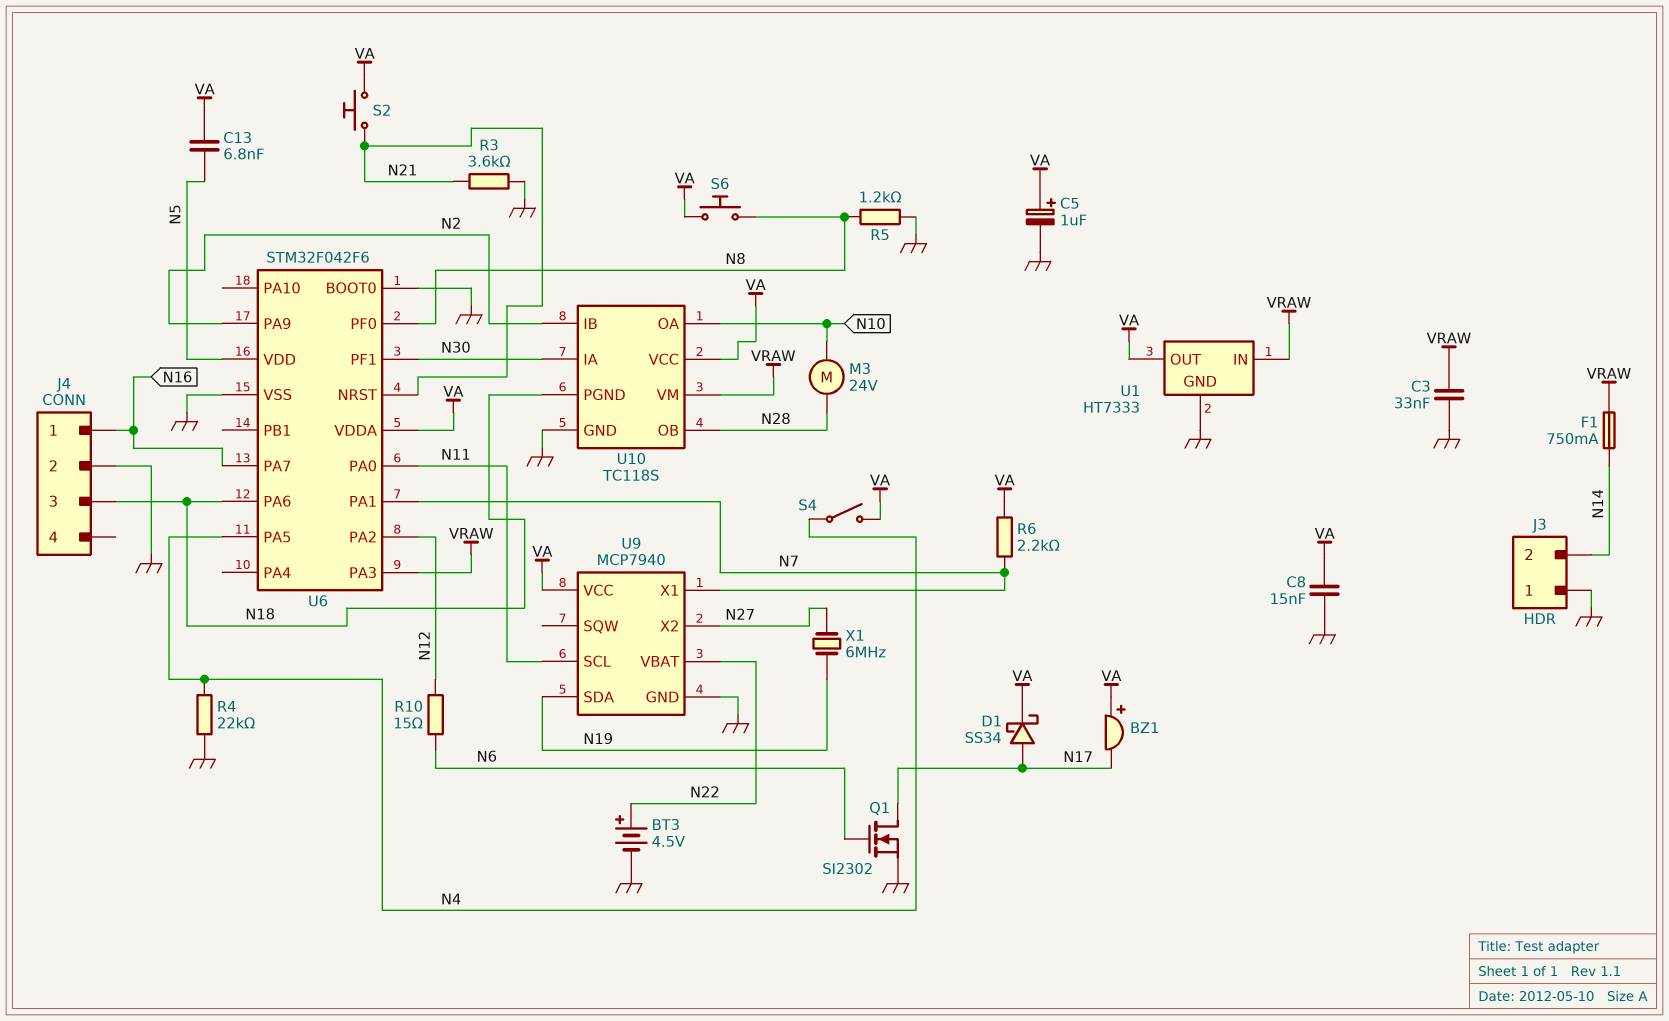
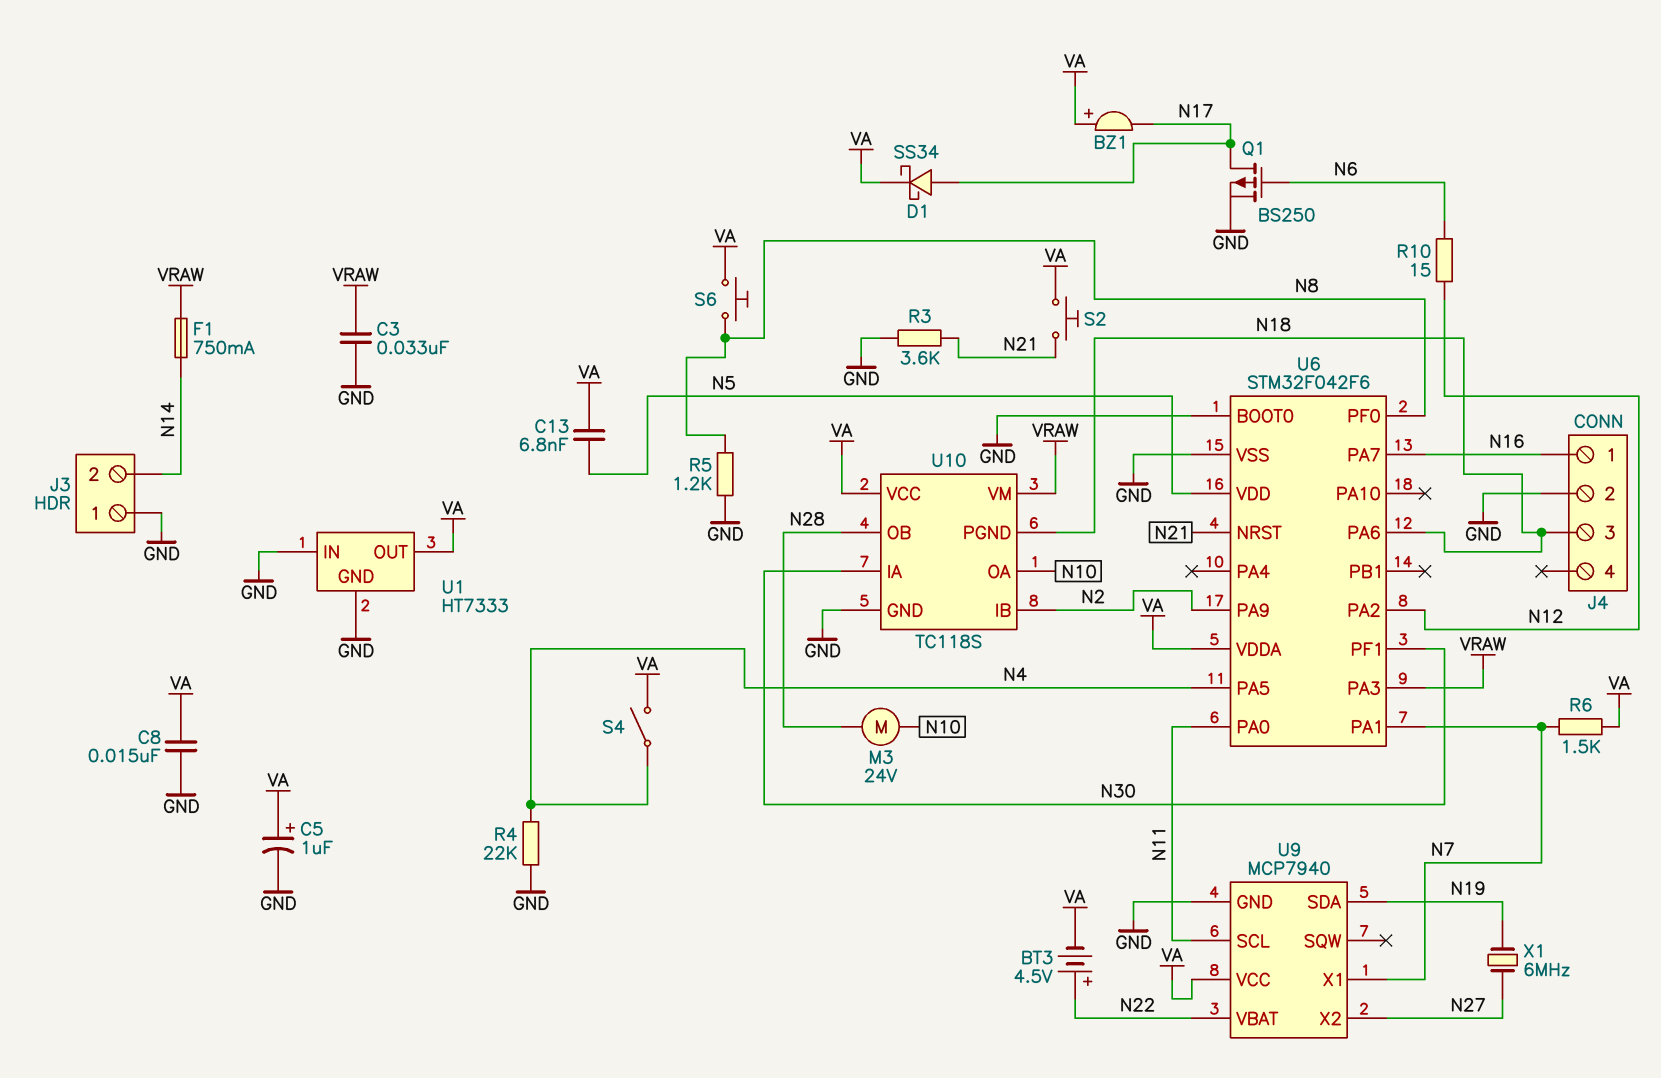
BT3: 4.5V (plus N22, minus GND) -> 4.5V (plus N22, minus VA)
Q1: NMOS SI2302 (G N6, D N17, S GND) -> PMOS BS250 (G N6, D N17, S GND)
R6: 2.2k (N7, VA) -> 1.5k (N7, VA)
U1 pin IN: VRAW -> GND

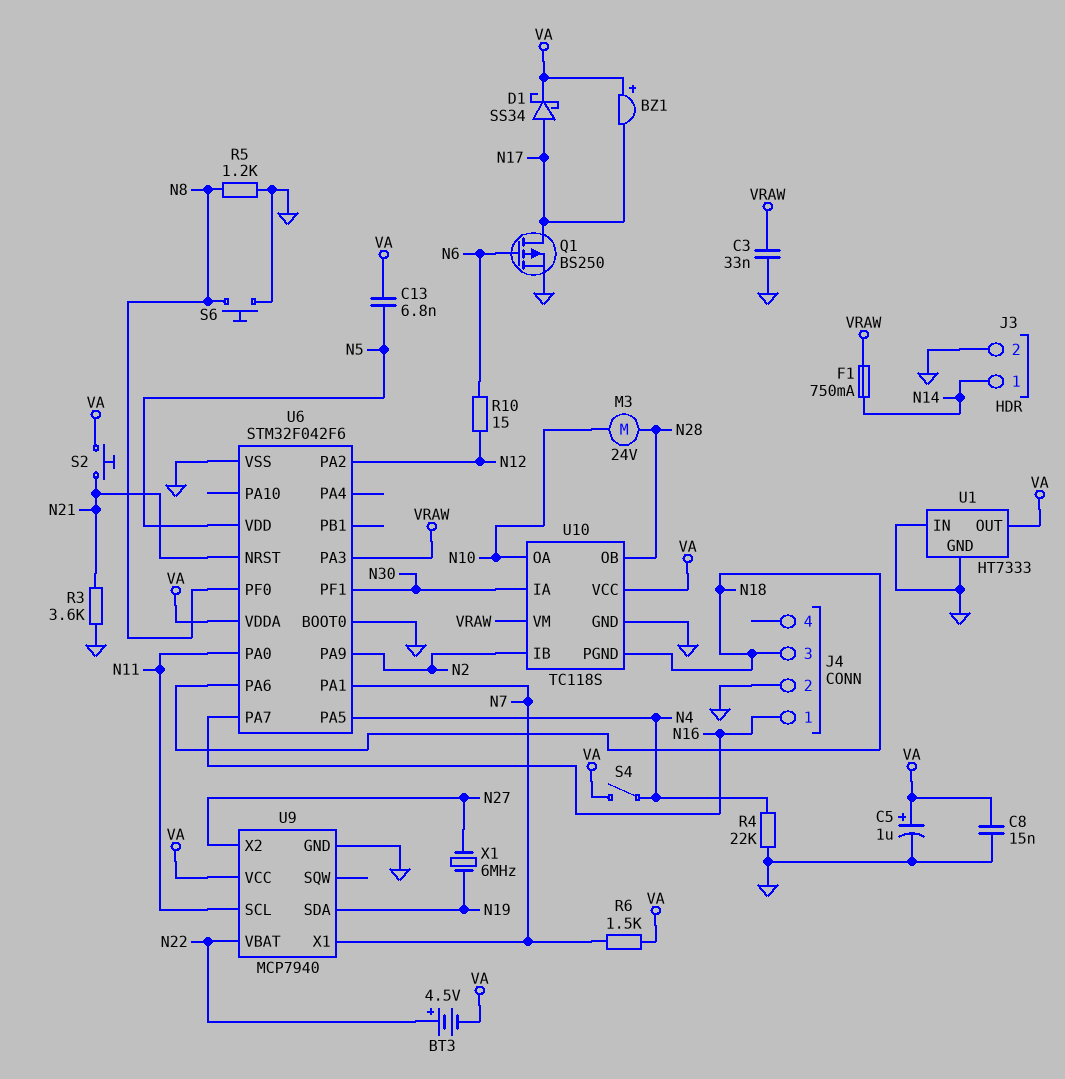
J3 pin 1: GND -> N14
J3 pin 2: N14 -> GND
S6: button (N8, VA) -> button (GND, N8)

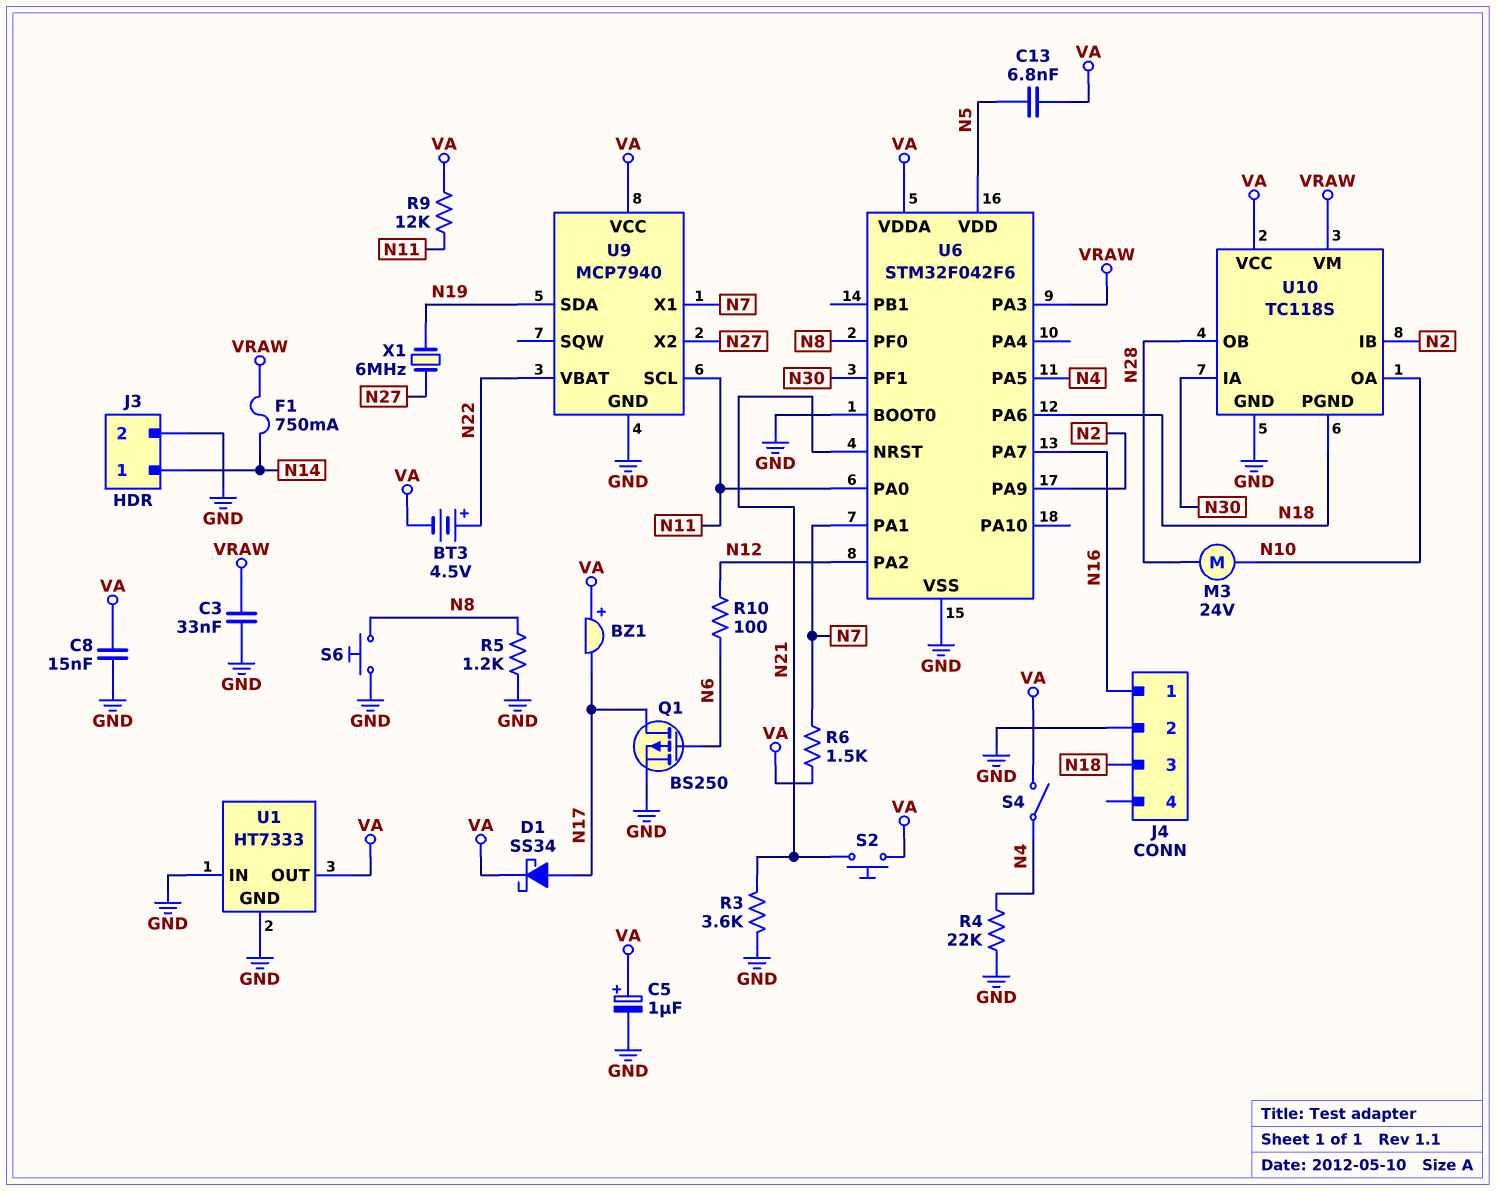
R9: none -> 12k (N11, VA)
R10: 15 (N6, N12) -> 100 (N6, N12)

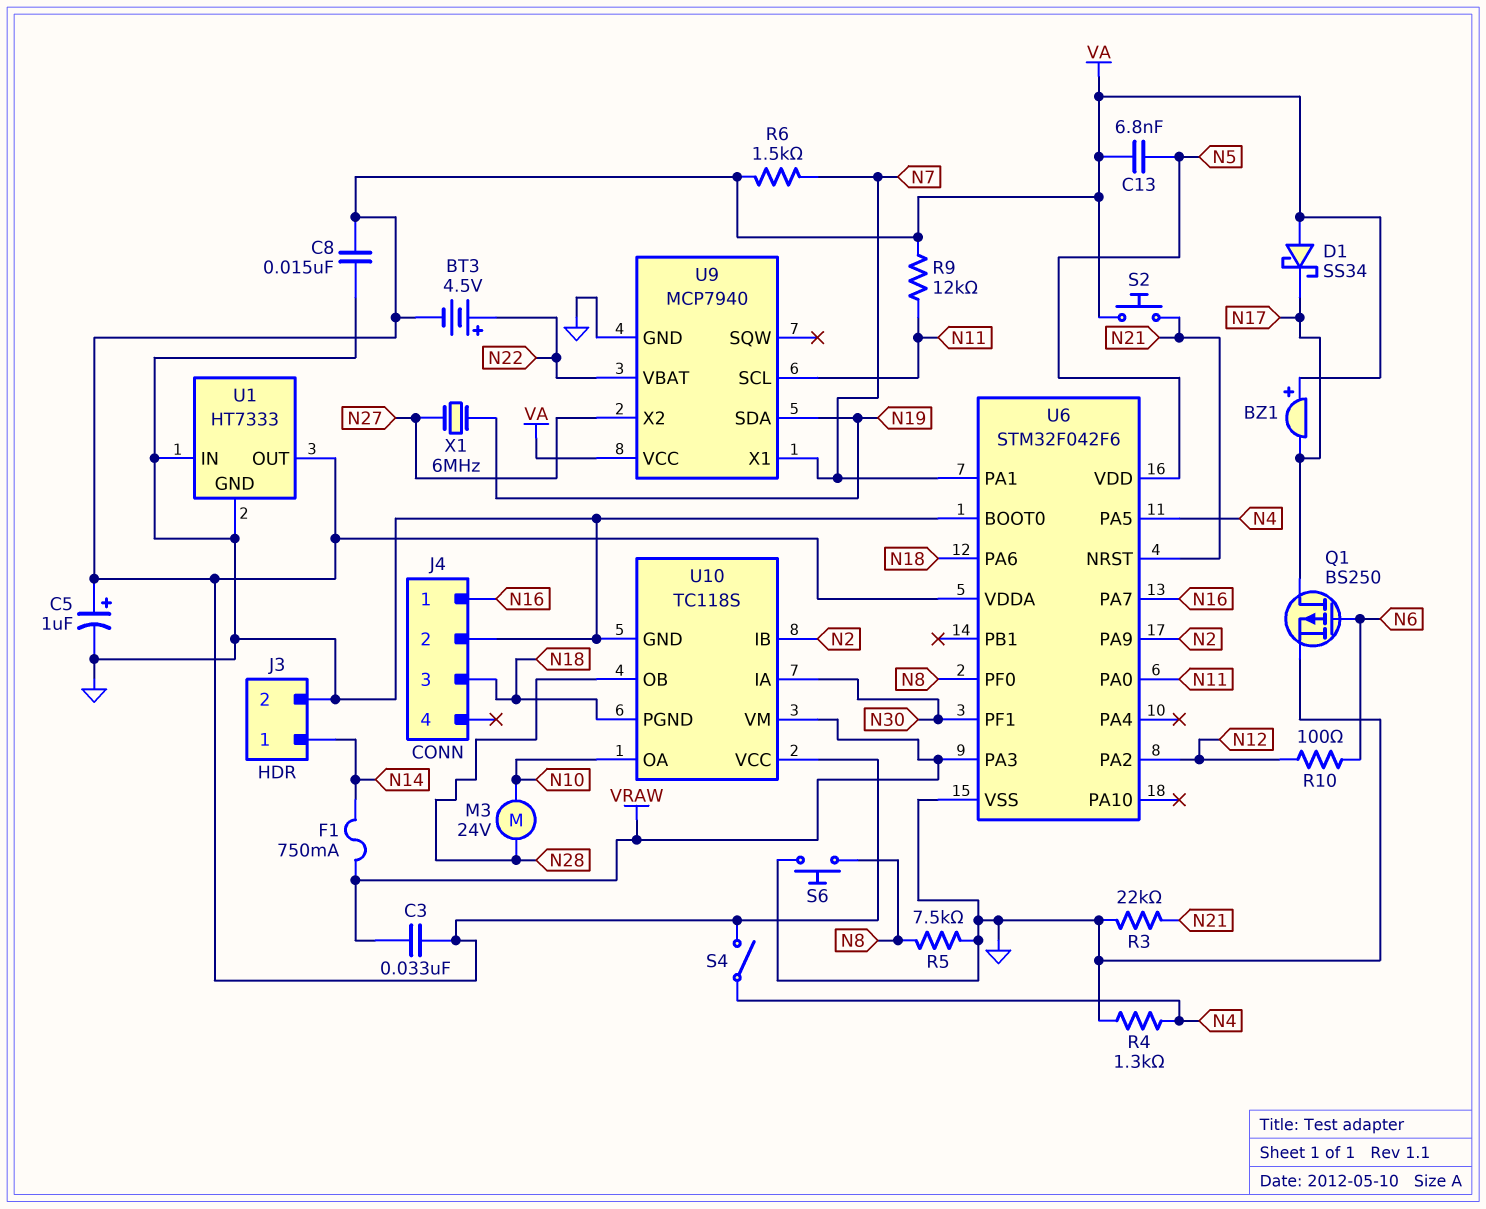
C3: 33nF (GND, VRAW) -> 33nF (VA, VRAW)
D1: schottky SS34 (A N17, K VA) -> schottky SS34 (A VA, K N17)
R3: 3.6k (GND, N21) -> 22k (GND, N21)
R4: 22k (GND, N4) -> 1.3k (GND, N4)
R5: 1.2k (GND, N8) -> 7.5k (GND, N8)

